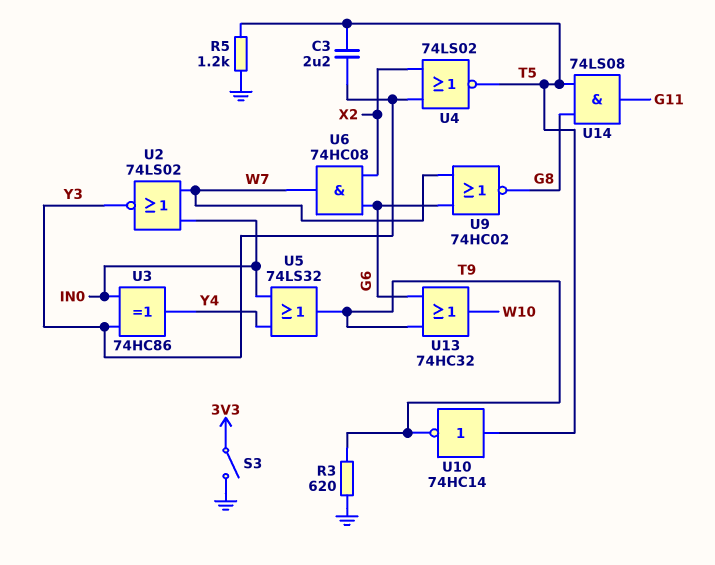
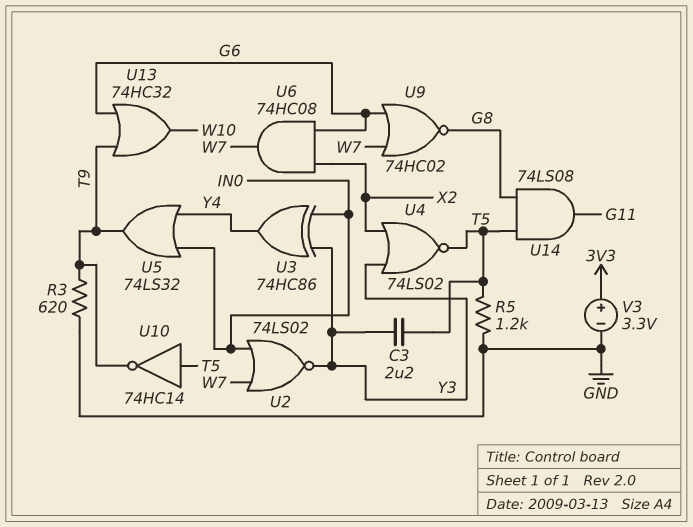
S3: switch (3V3, GND) -> none
V3: none -> 3.3V (plus 3V3, minus GND)

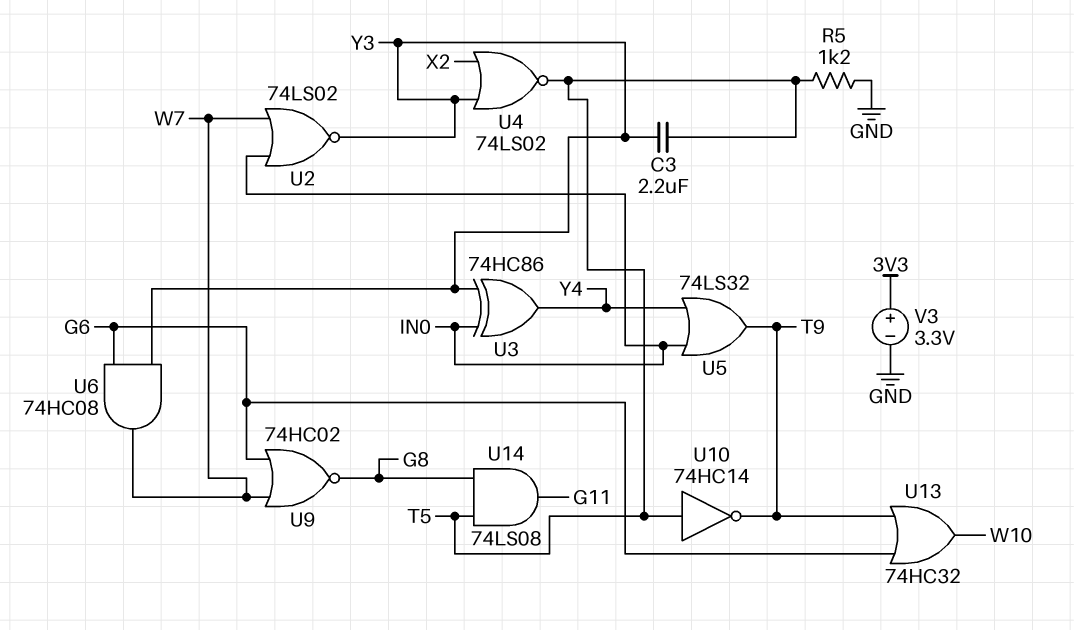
R3: 620 (GND, T9) -> none
U6: AND 74HC08 (in G6, in X2, out W7) -> AND 74HC08 (in G6, in Y3, out W7)

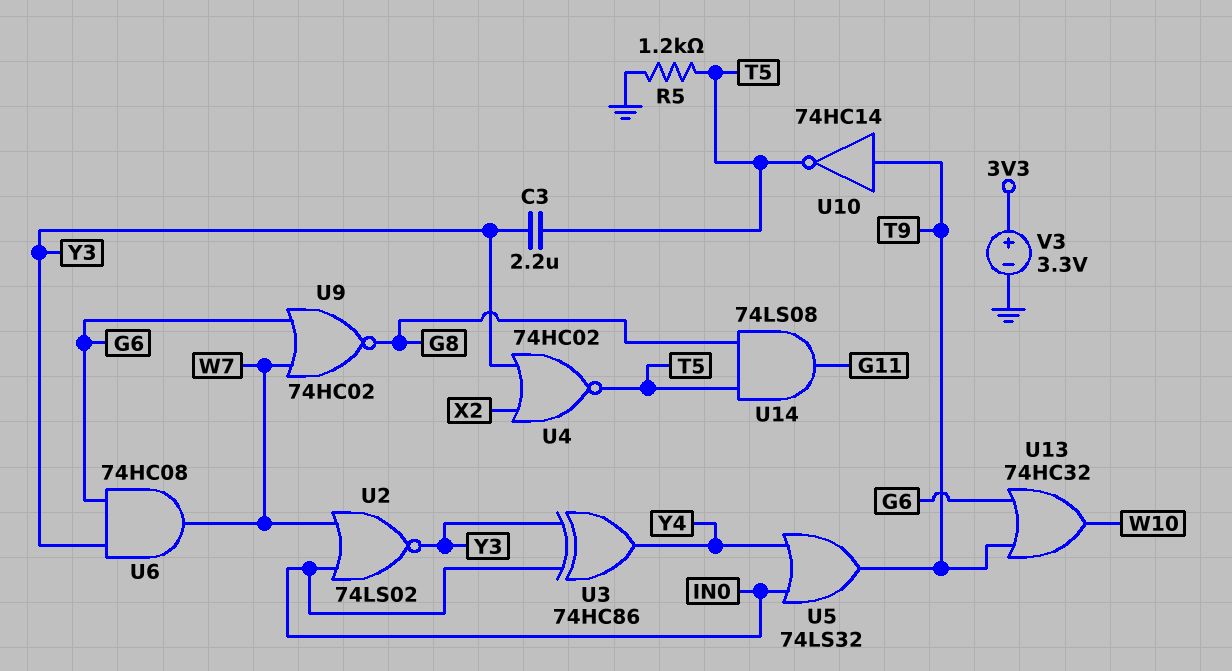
U4: NOR 74LS02 (in X2, in Y3, out T5) -> NOR 74HC02 (in X2, in Y3, out T5)
U10: NOT 74HC14 (in T5, out T9) -> NOT 74HC14 (in T9, out T5)

